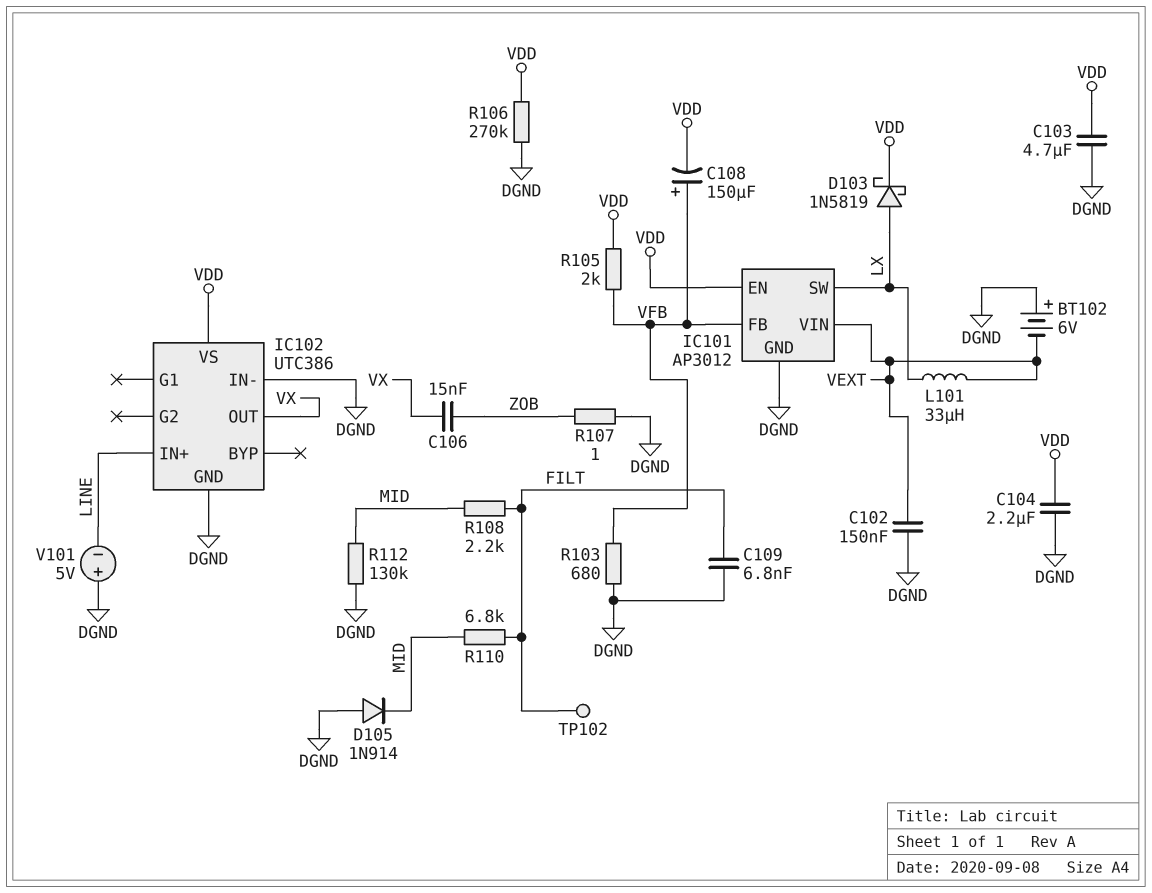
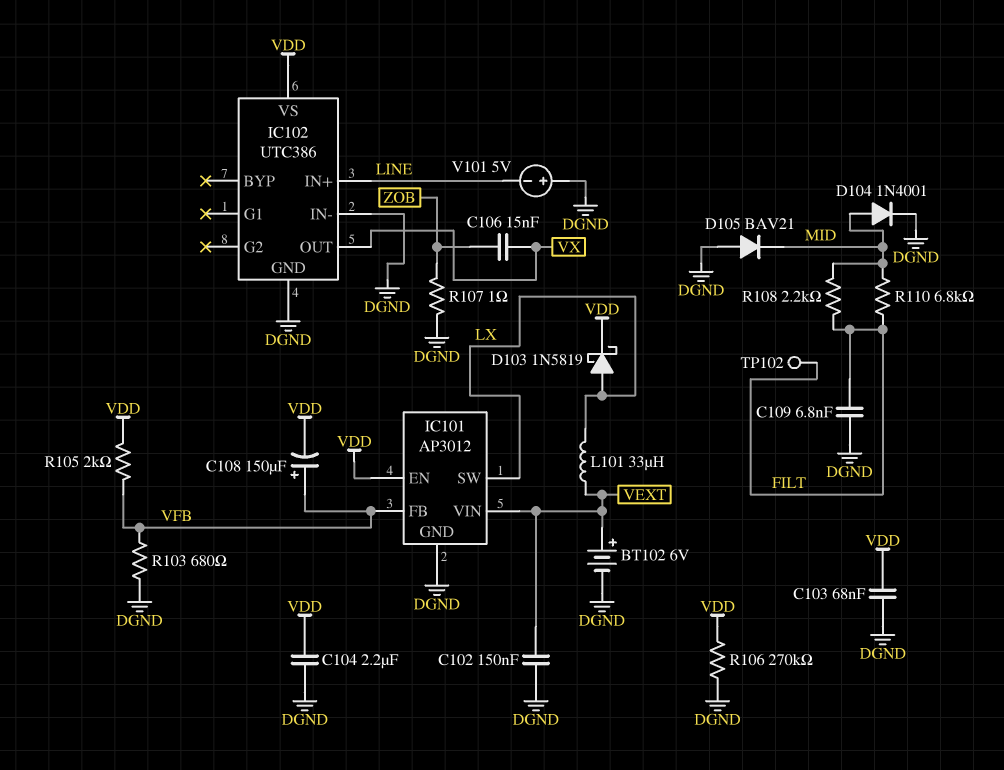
BT102: 6V (plus DGND, minus VEXT) -> 6V (plus VEXT, minus DGND)
C103: 4.7uF (DGND, VDD) -> 68nF (DGND, VDD)
D104: none -> diode 1N4001 (A MID, K DGND)
D105: diode 1N914 (A DGND, K MID) -> diode BAV21 (A DGND, K MID)
R112: 130k (DGND, MID) -> none

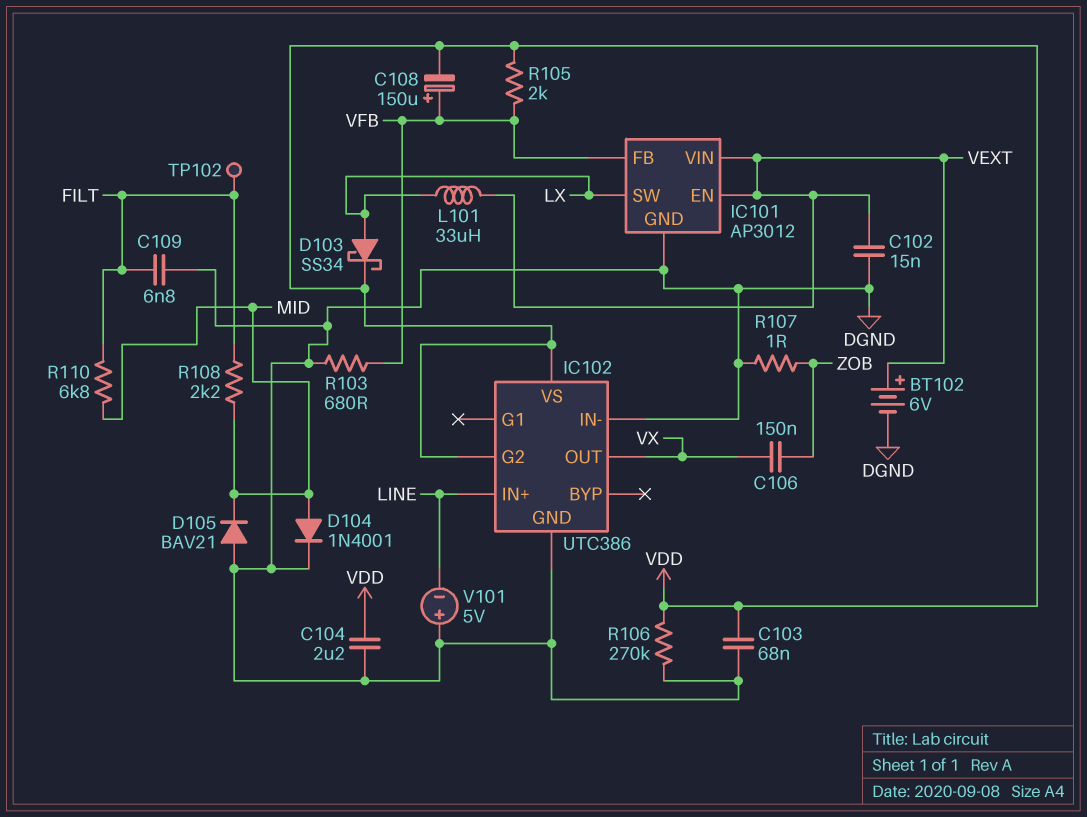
C102: 150nF (DGND, VEXT) -> 15nF (DGND, VEXT)
C106: 15nF (VX, ZOB) -> 150nF (VX, ZOB)
D103: schottky 1N5819 (A LX, K VDD) -> schottky SS34 (A LX, K VDD)
IC101 pin EN: VDD -> VEXT
IC102 pin G2: none -> VDD

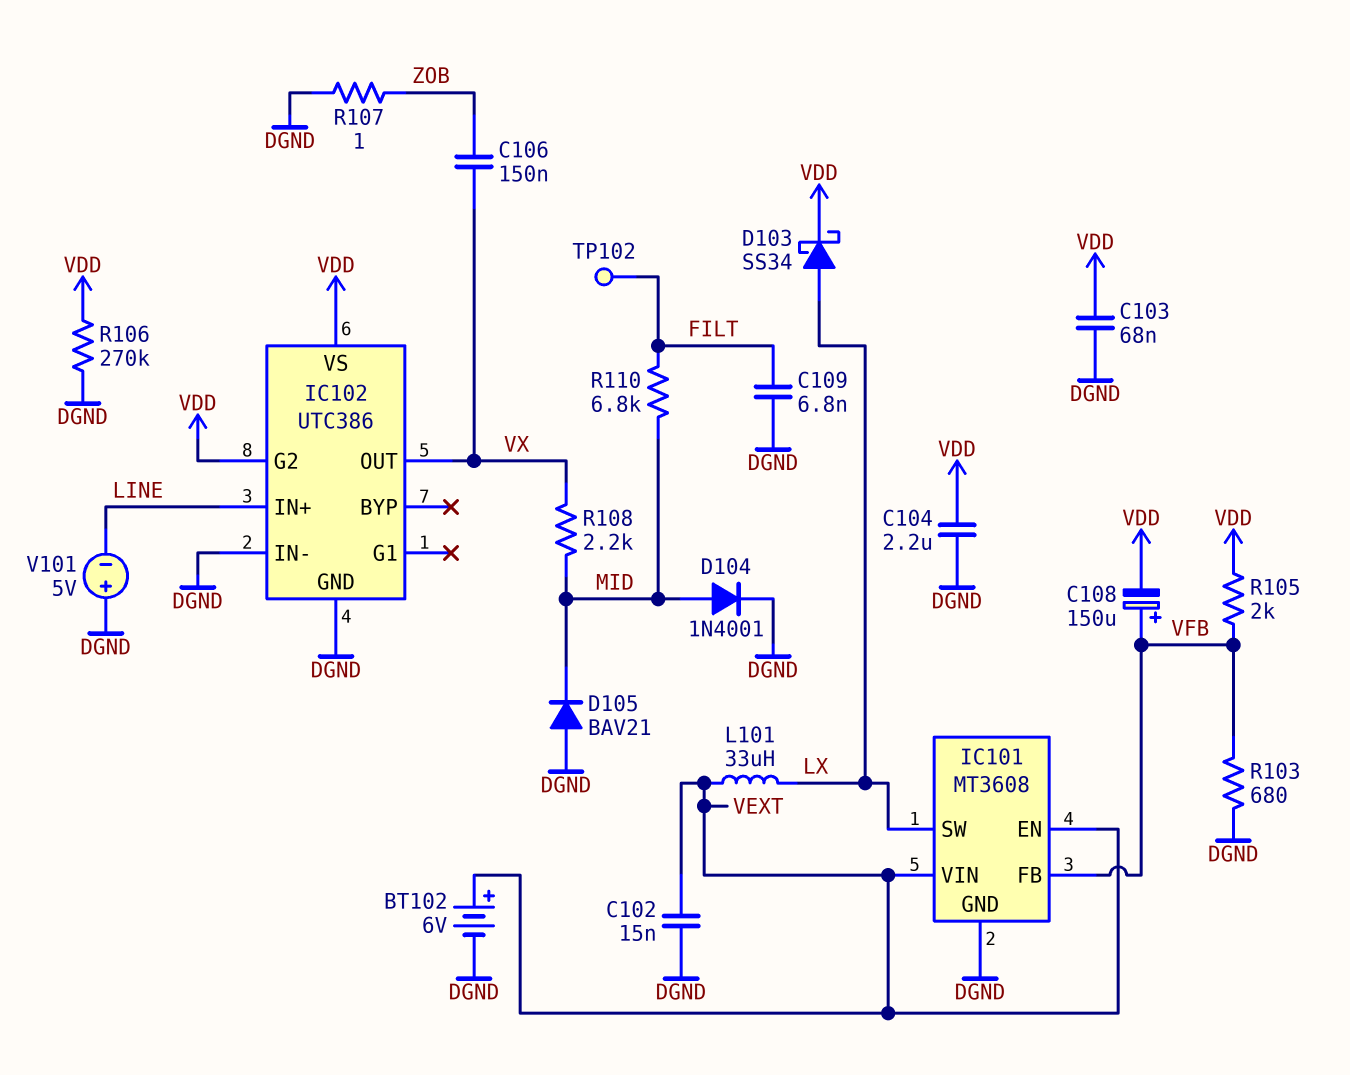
IC101: AP3012 -> MT3608
R108: 2.2k (FILT, MID) -> 2.2k (MID, VX)

